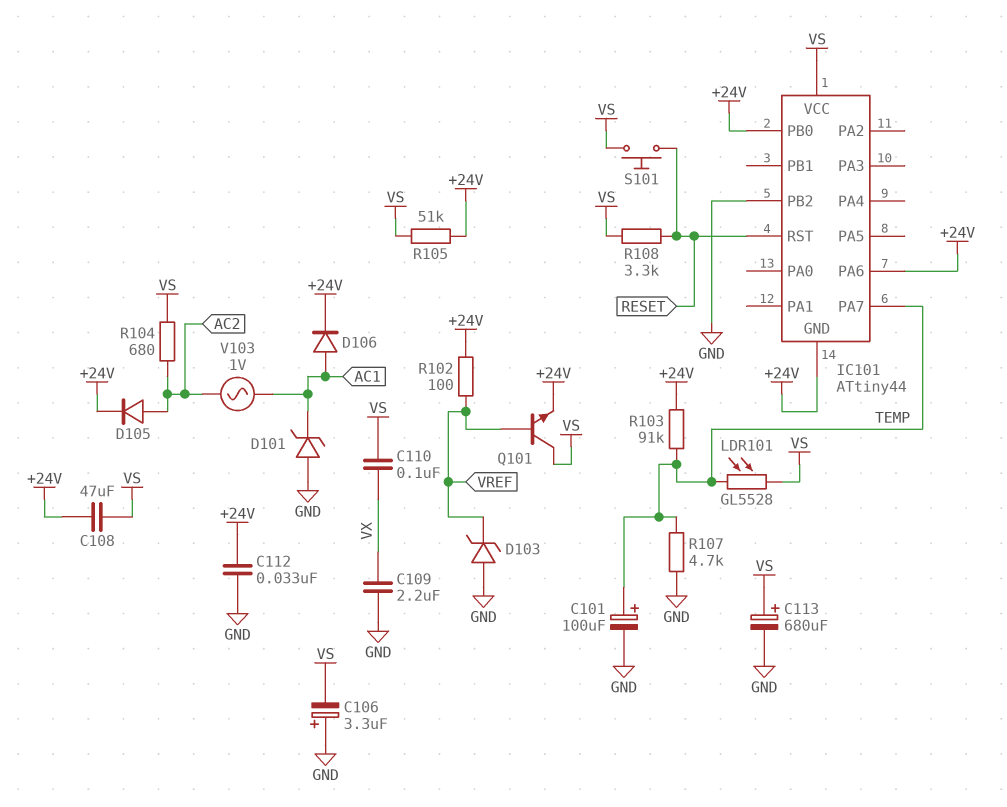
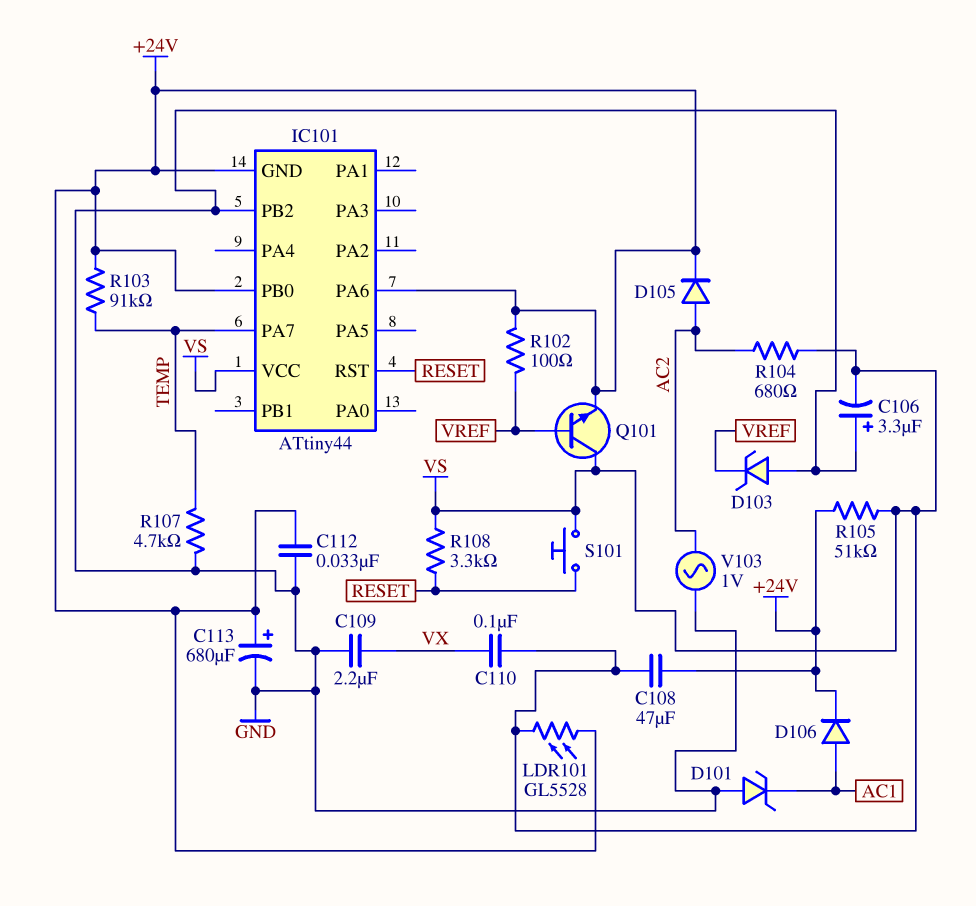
C101: 100uF (plus TEMP, minus GND) -> none
C113: 680uF (plus VS, minus GND) -> 680uF (plus +24V, minus GND)
LDR101: GL5528 (TEMP, VS) -> GL5528 (+24V, VS)
V103: AC 1V (AC1, AC2) -> AC 1V (AC2, GND)

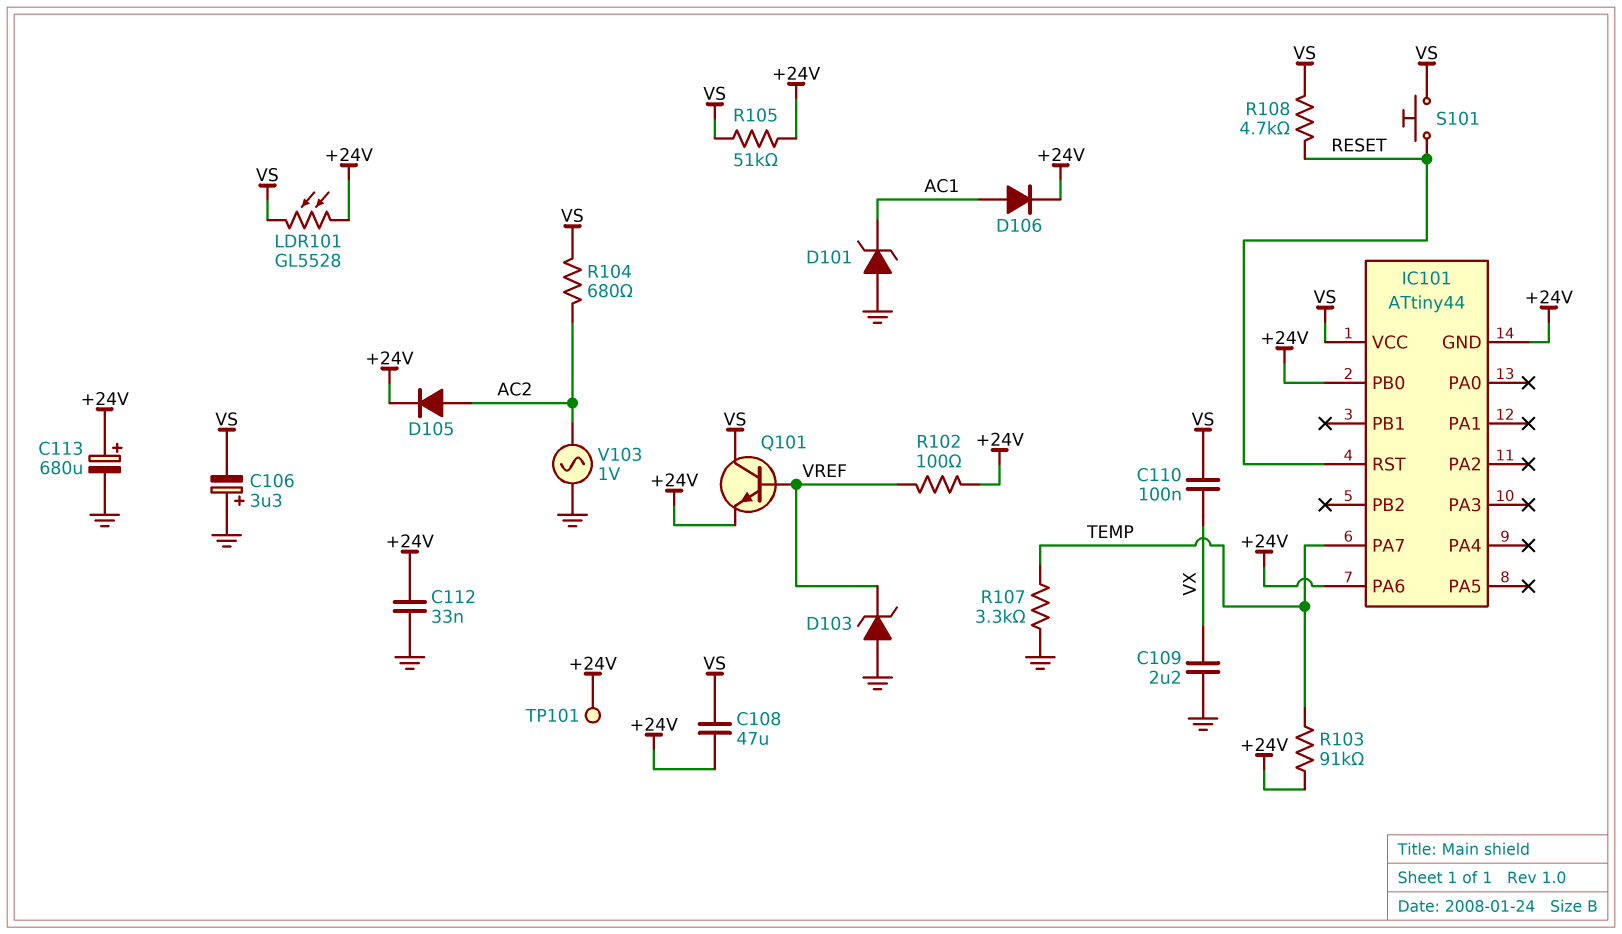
IC101 pin PB2: GND -> none
R107: 4.7k (GND, TEMP) -> 3.3k (GND, TEMP)
R108: 3.3k (RESET, VS) -> 4.7k (RESET, VS)
TP101: none -> test point (+24V)

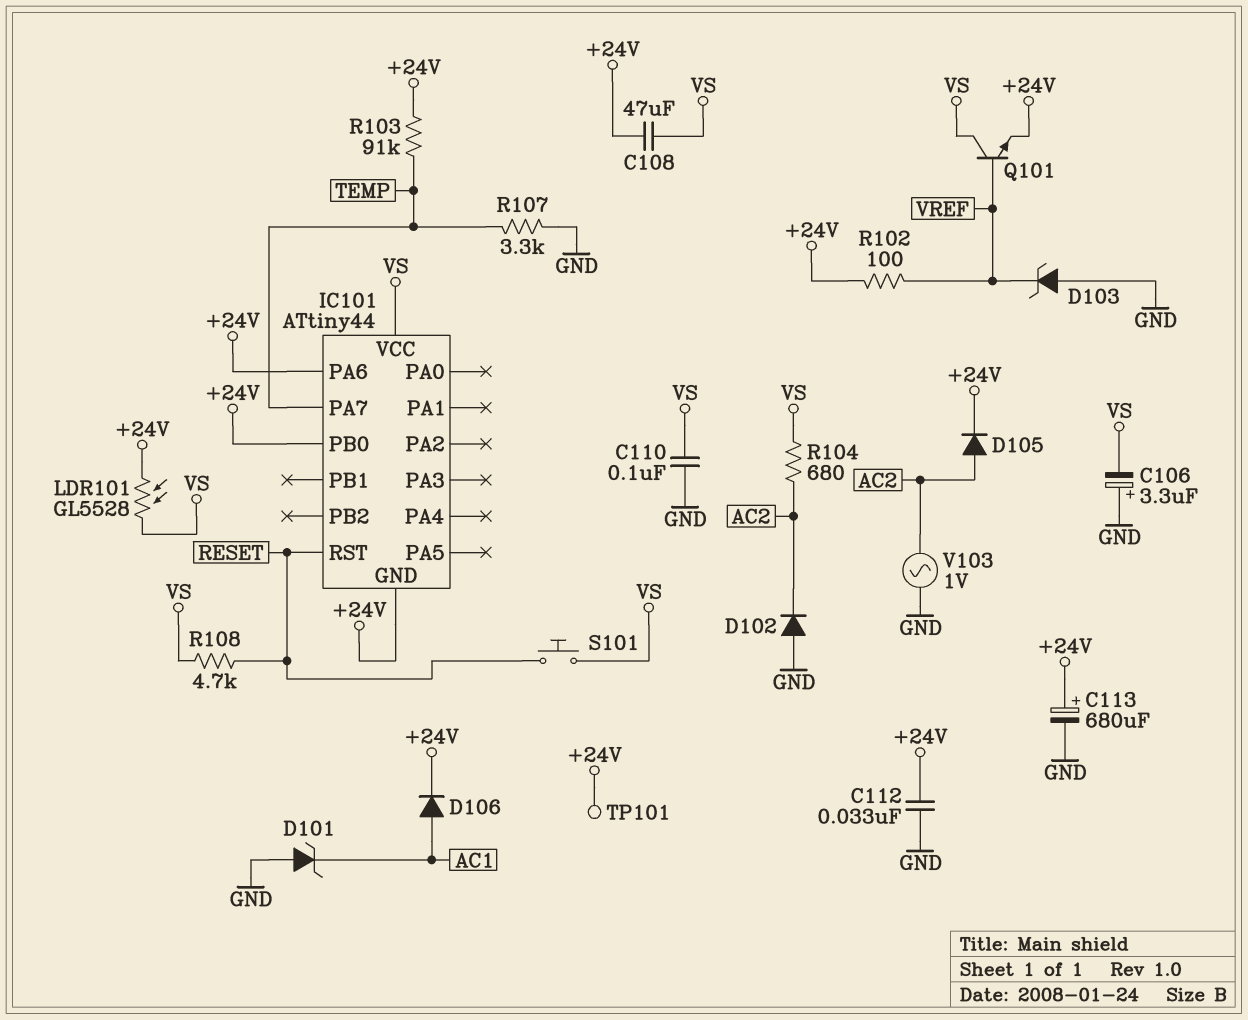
C109: 2.2uF (GND, VX) -> none
C110: 100nF (VS, VX) -> 100nF (GND, VS)
D102: none -> diode (A GND, K AC2)
R105: 51k (+24V, VS) -> none

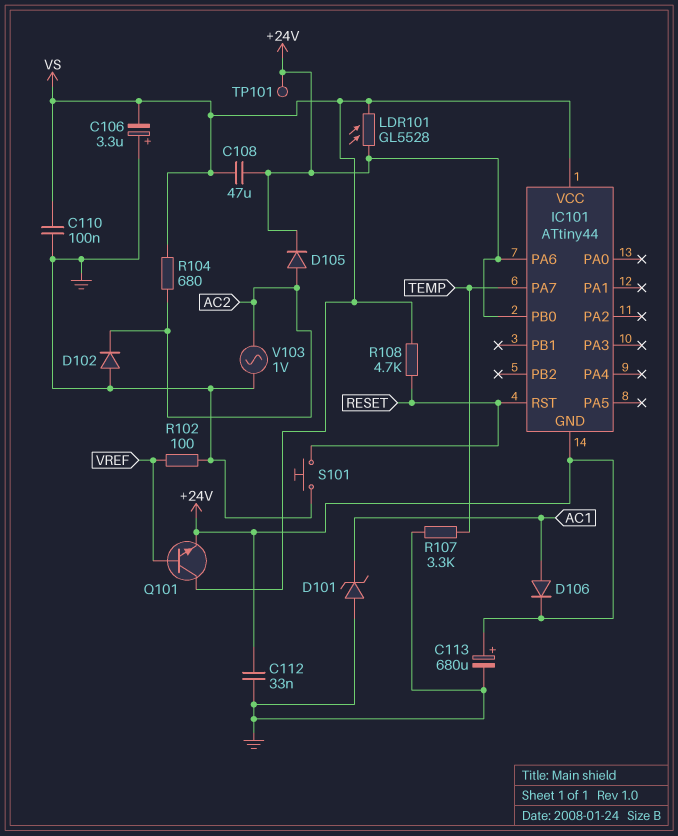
D103: zener (A GND, K VREF) -> none
R102: 100 (+24V, VREF) -> 100 (GND, VREF)
R103: 91k (+24V, TEMP) -> none
S101: button (RESET, VS) -> button (GND, RESET)

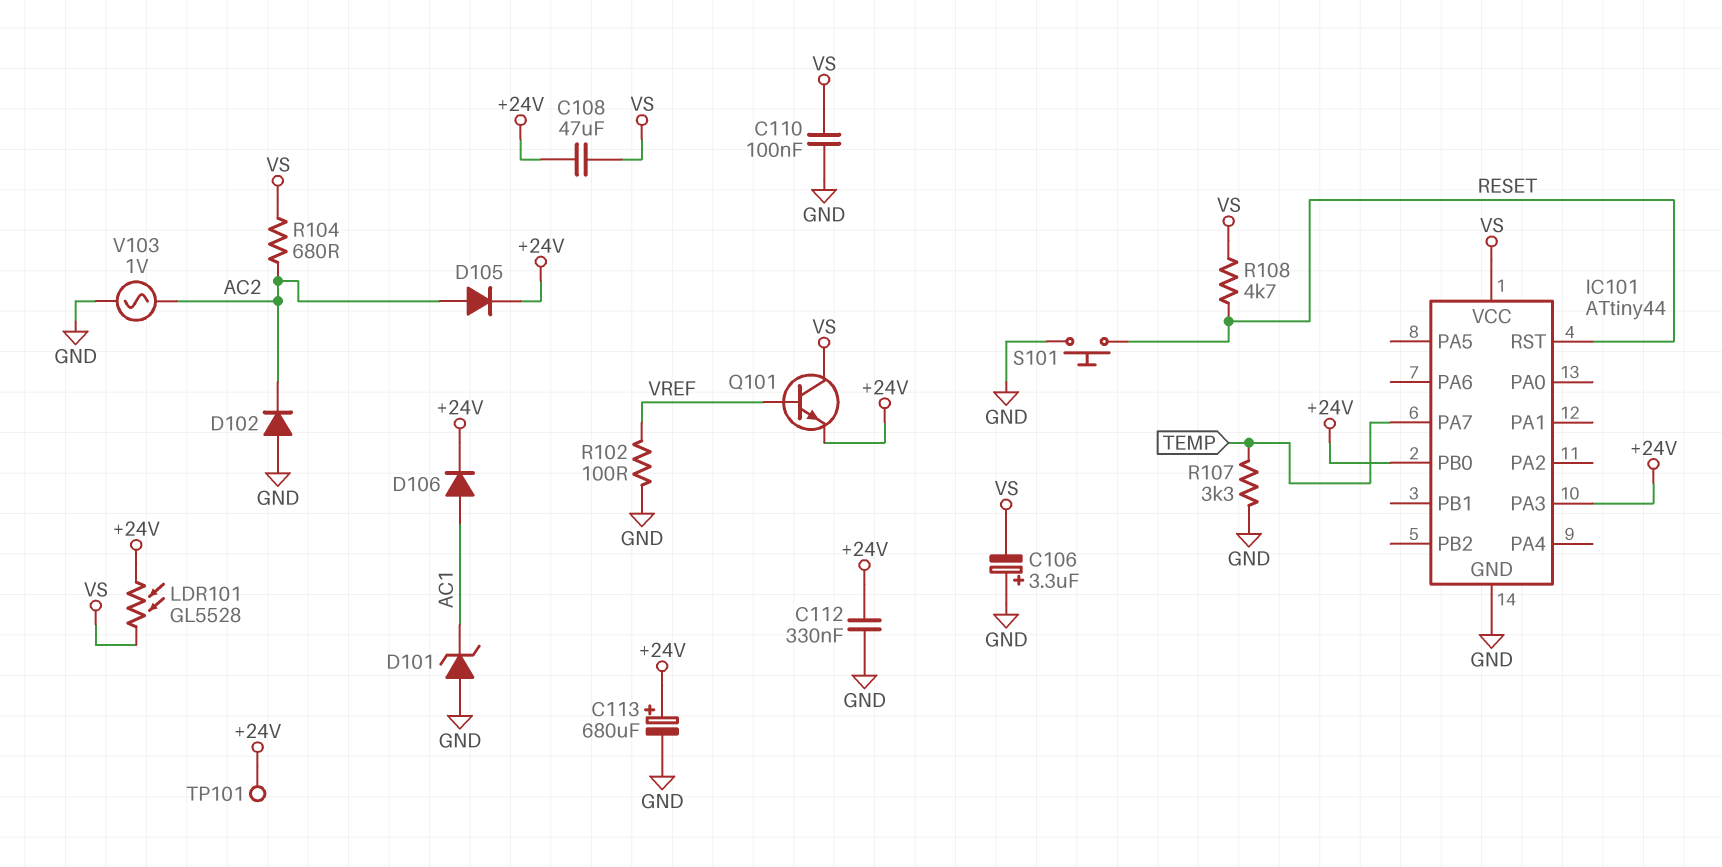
C112: 33nF (+24V, GND) -> 330nF (+24V, GND)
IC101 pin GND: +24V -> GND
IC101 pin PA3: none -> +24V
IC101 pin PA6: +24V -> none

